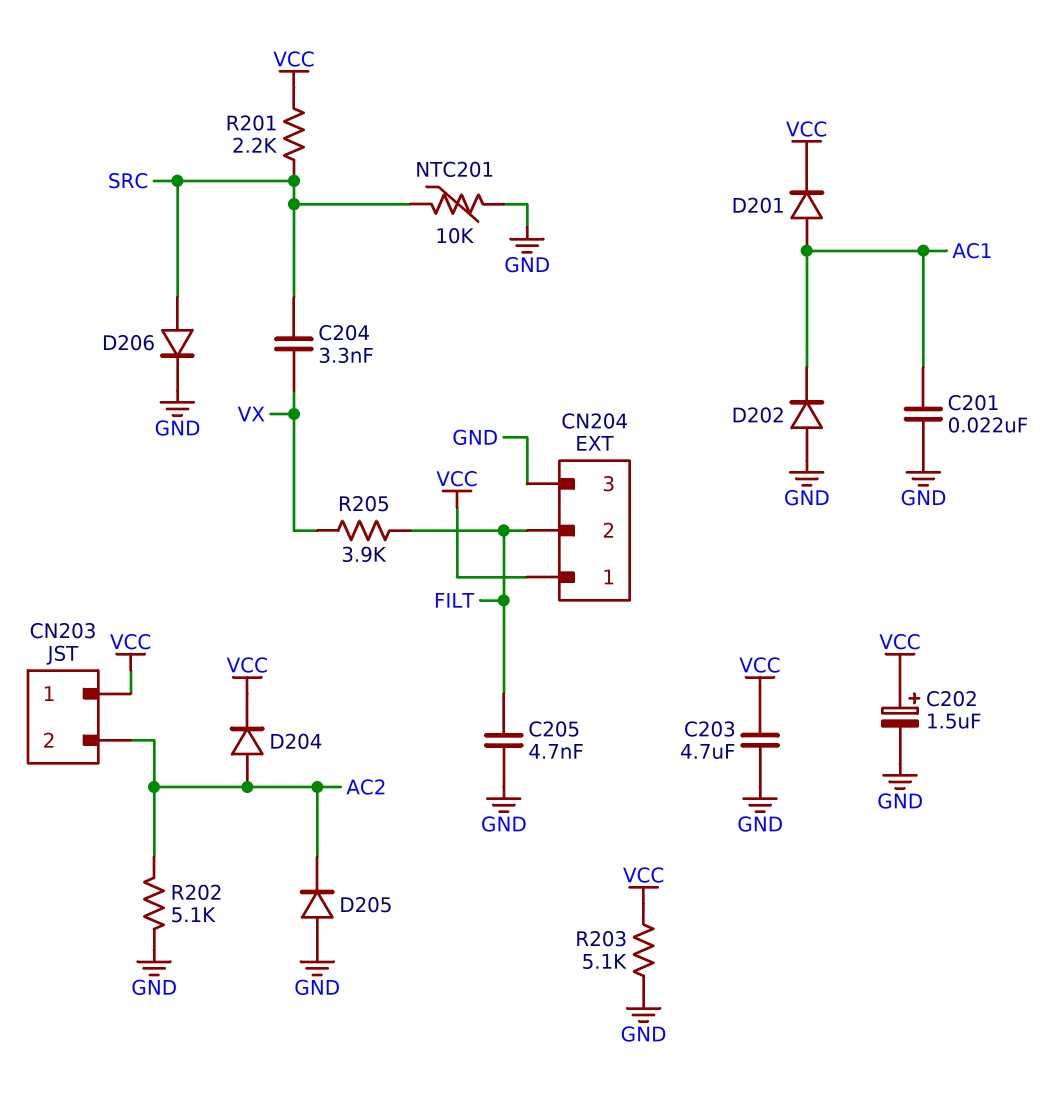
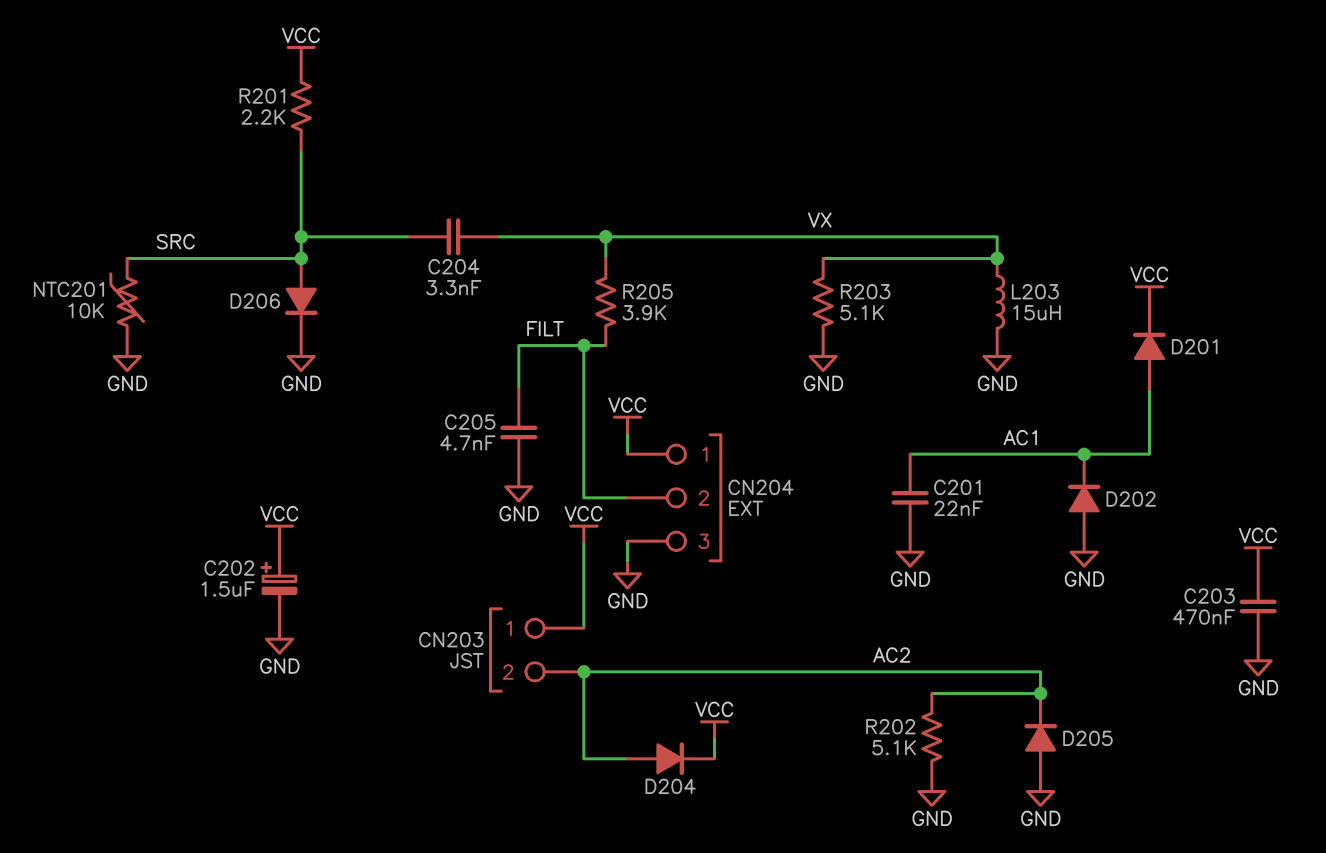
C203: 4.7uF (GND, VCC) -> 470nF (GND, VCC)
L203: none -> 15uH (GND, VX)
R203: 5.1k (GND, VCC) -> 5.1k (GND, VX)

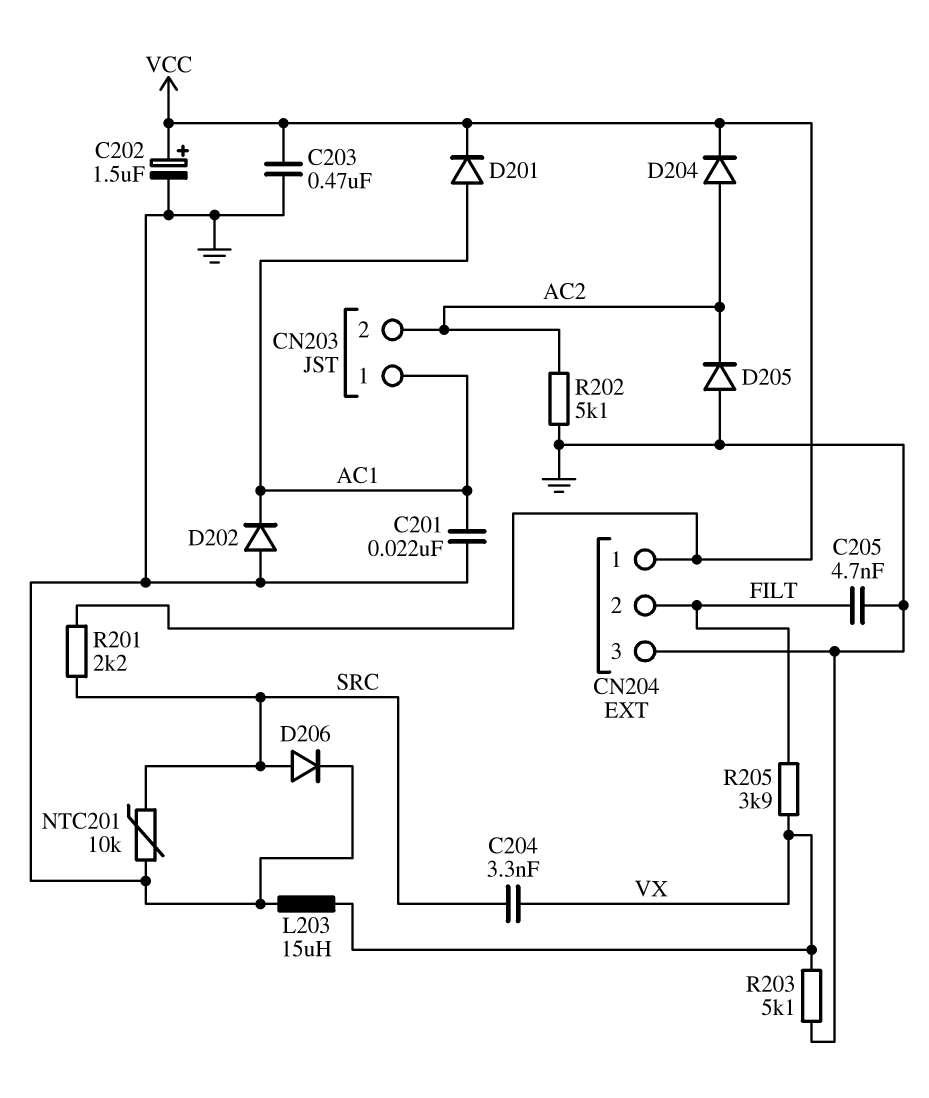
CN203 pin 1: VCC -> AC1

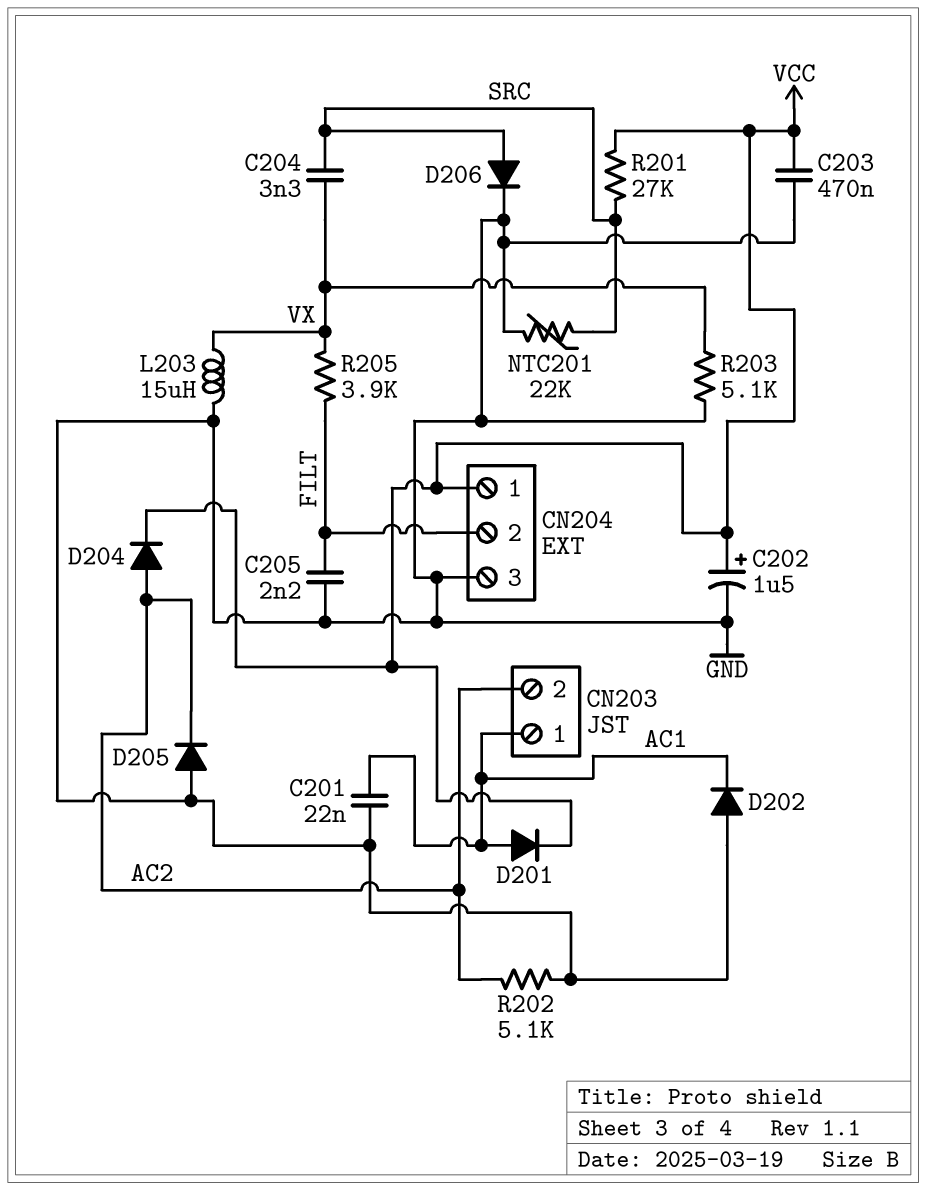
C205: 4.7nF (FILT, GND) -> 2.2nF (FILT, GND)
NTC201: 10k (GND, SRC) -> 22k (GND, SRC)
R201: 2.2k (SRC, VCC) -> 27k (SRC, VCC)

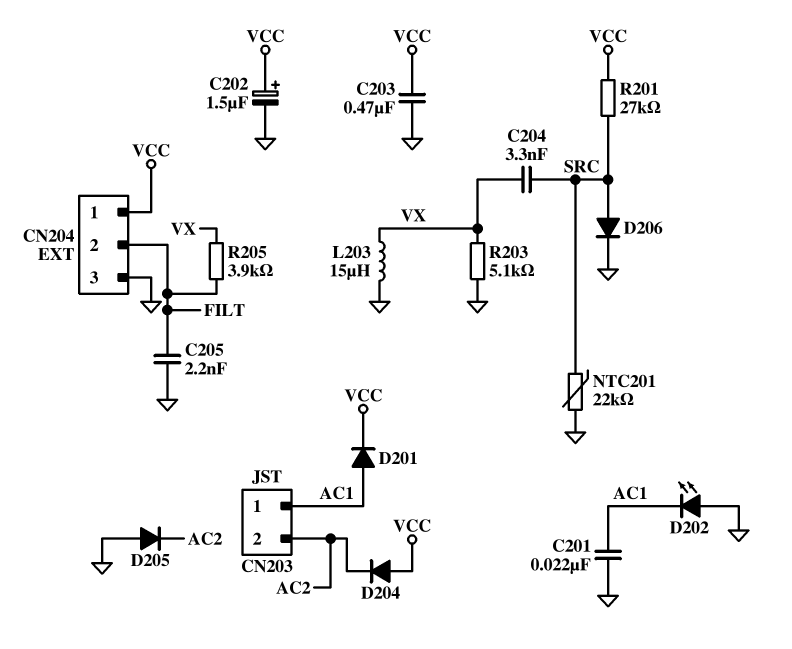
D202: diode (A GND, K AC1) -> LED (A GND, K AC1)
D204: diode (A AC2, K VCC) -> diode (A VCC, K AC2)
R202: 5.1k (AC2, GND) -> none

